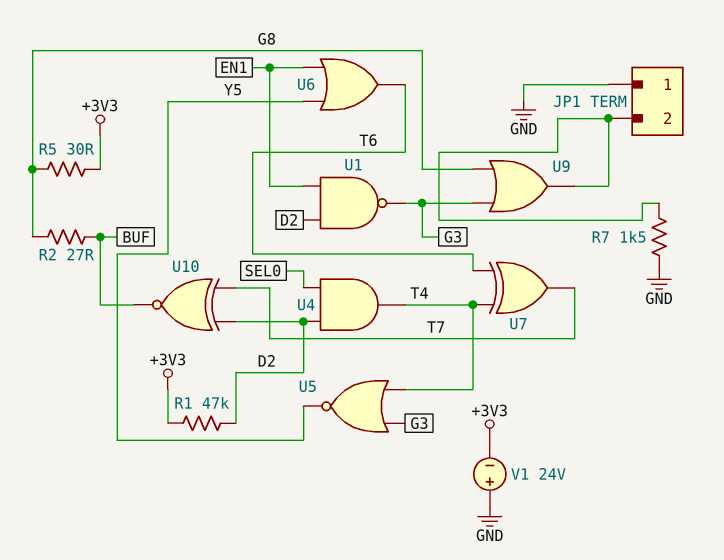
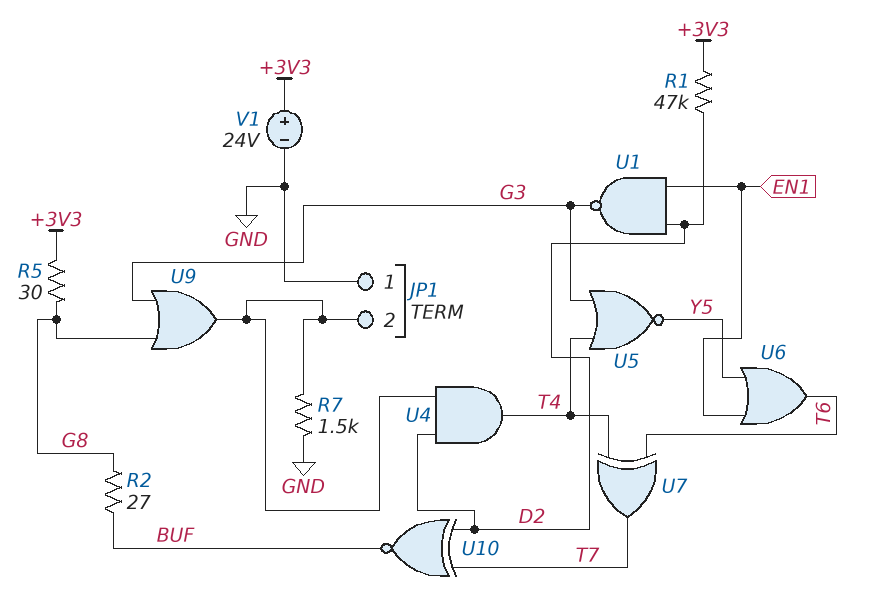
U4: AND (in D2, in SEL0, out T4) -> AND (in D2, in JP1/2, out T4)
V1: 24V (plus GND, minus +3V3) -> 24V (plus +3V3, minus GND)

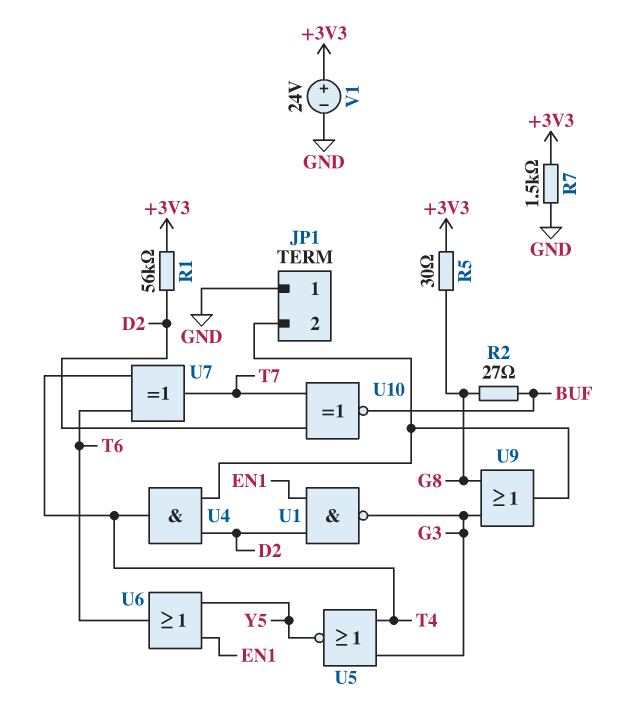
R1: 47k (+3V3, D2) -> 56k (+3V3, D2)
R7: 1.5k (GND, JP1/2) -> 1.5k (+3V3, GND)

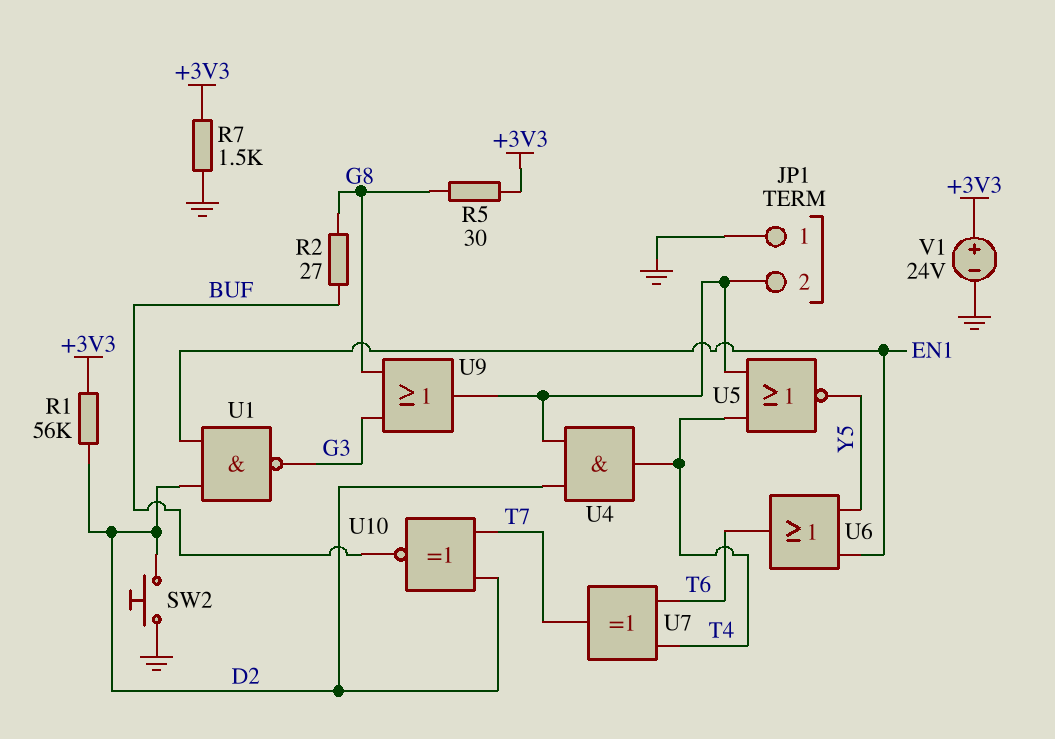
SW2: none -> button (D2, GND)
U5: NOR (in G3, in T4, out Y5) -> NOR (in JP1/2, in T4, out Y5)

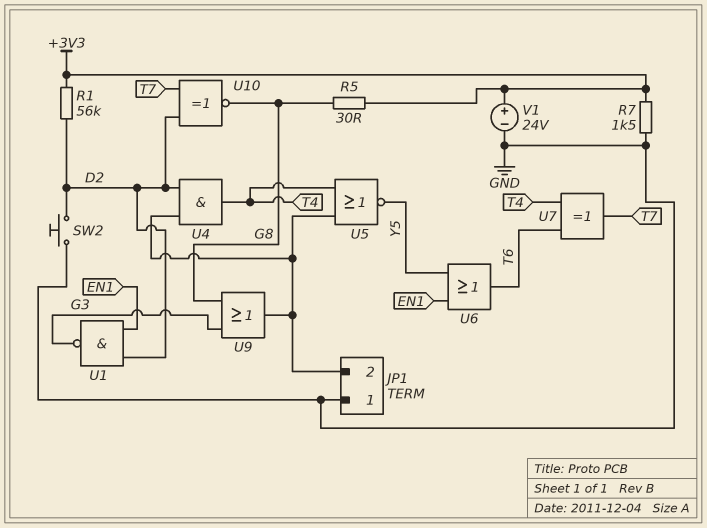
R2: 27 (BUF, G8) -> none
U10: XNOR (in D2, in T7, out BUF) -> XNOR (in D2, in T7, out G8)

